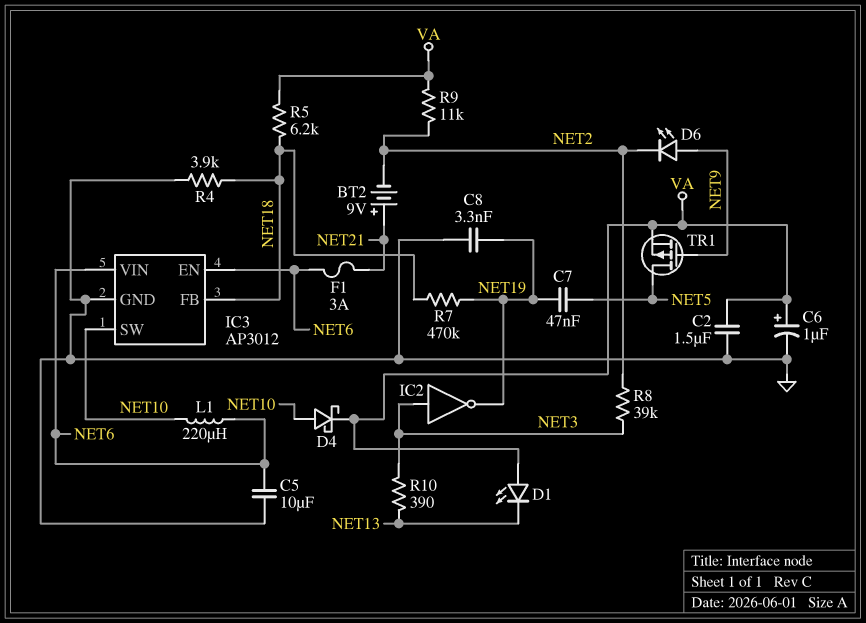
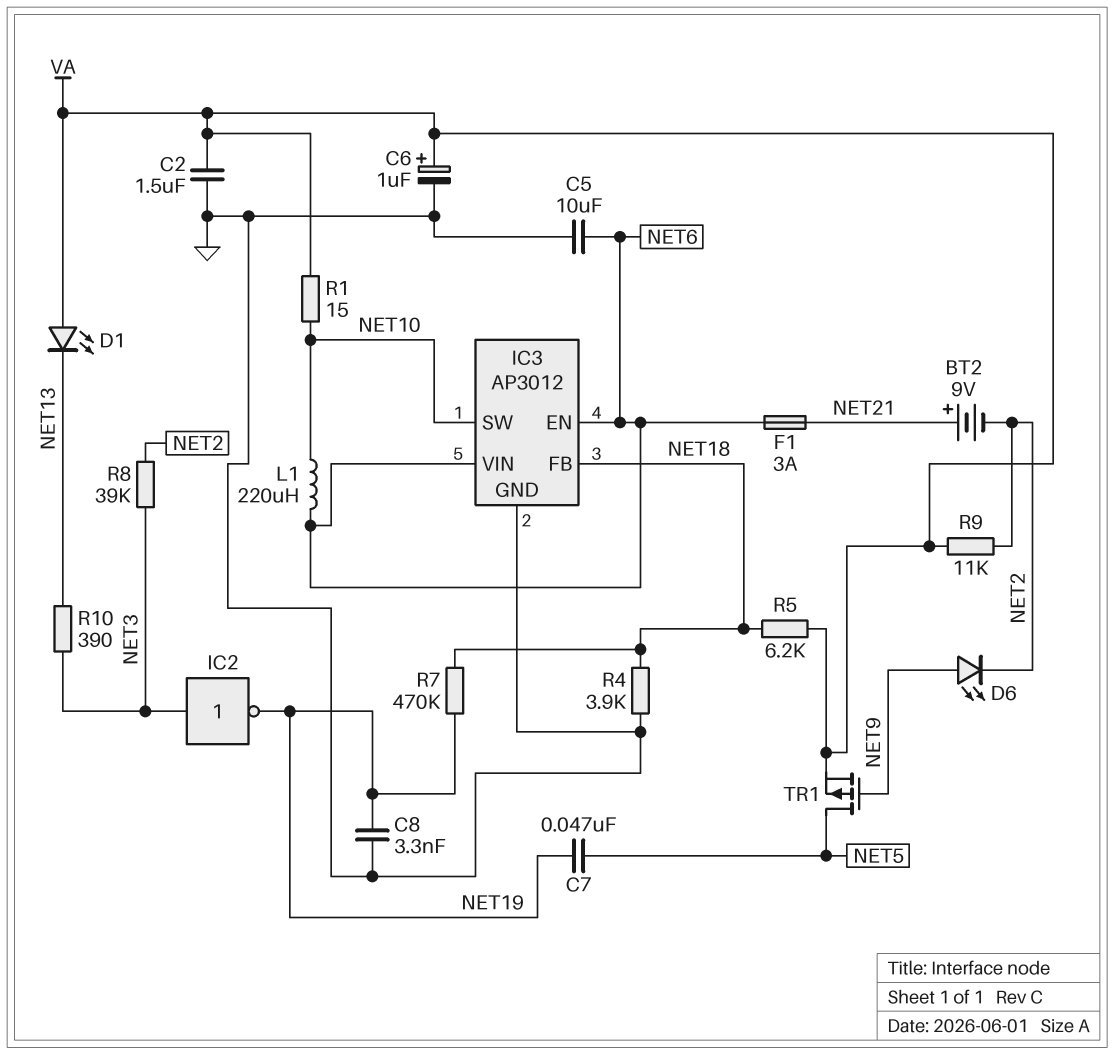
D4: schottky (A NET10, K VA) -> none
R1: none -> 15 (NET10, VA)

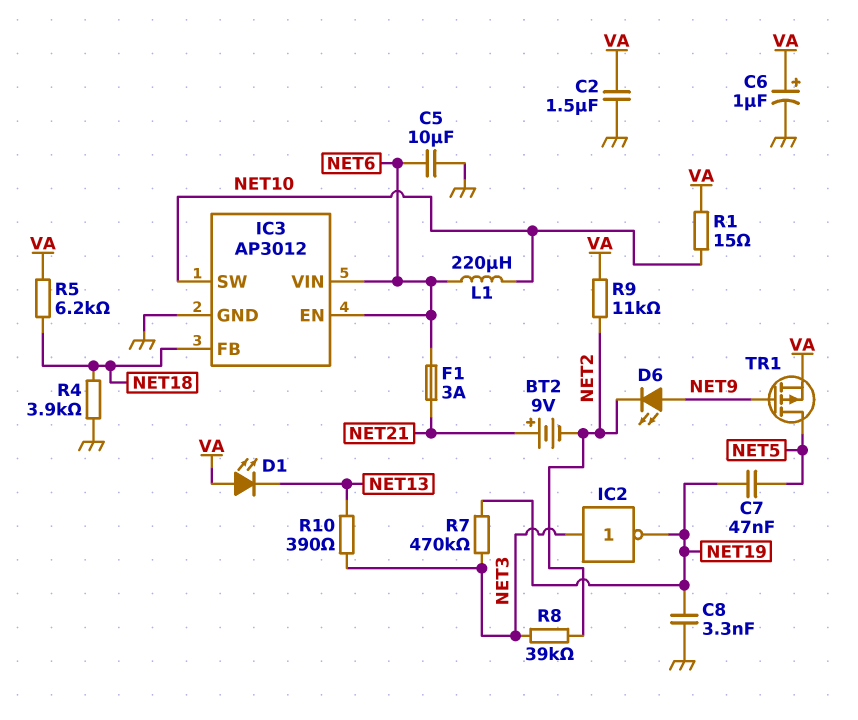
R7: 470k (NET18, NET19) -> 470k (NET3, NET19)

